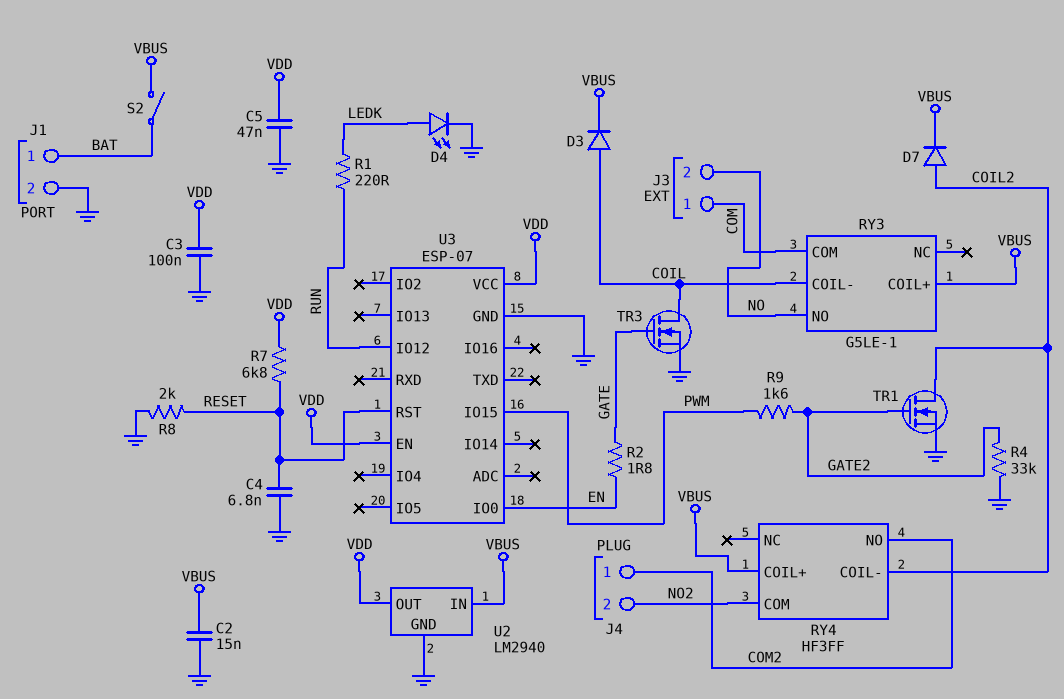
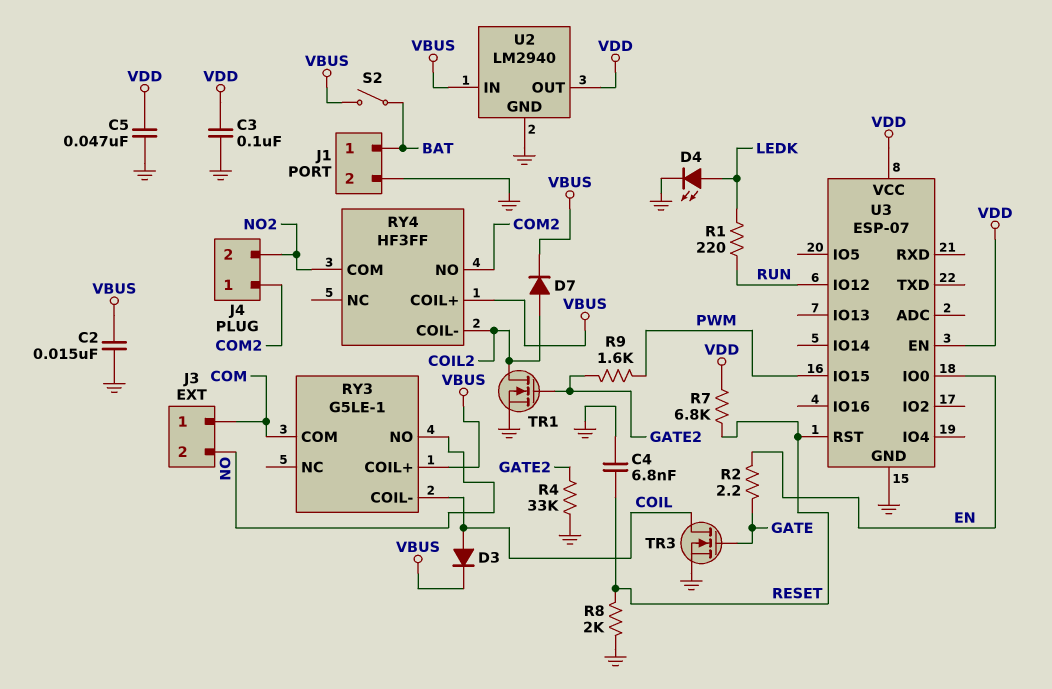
R2: 1.8 (EN, GATE) -> 2.2 (EN, GATE)

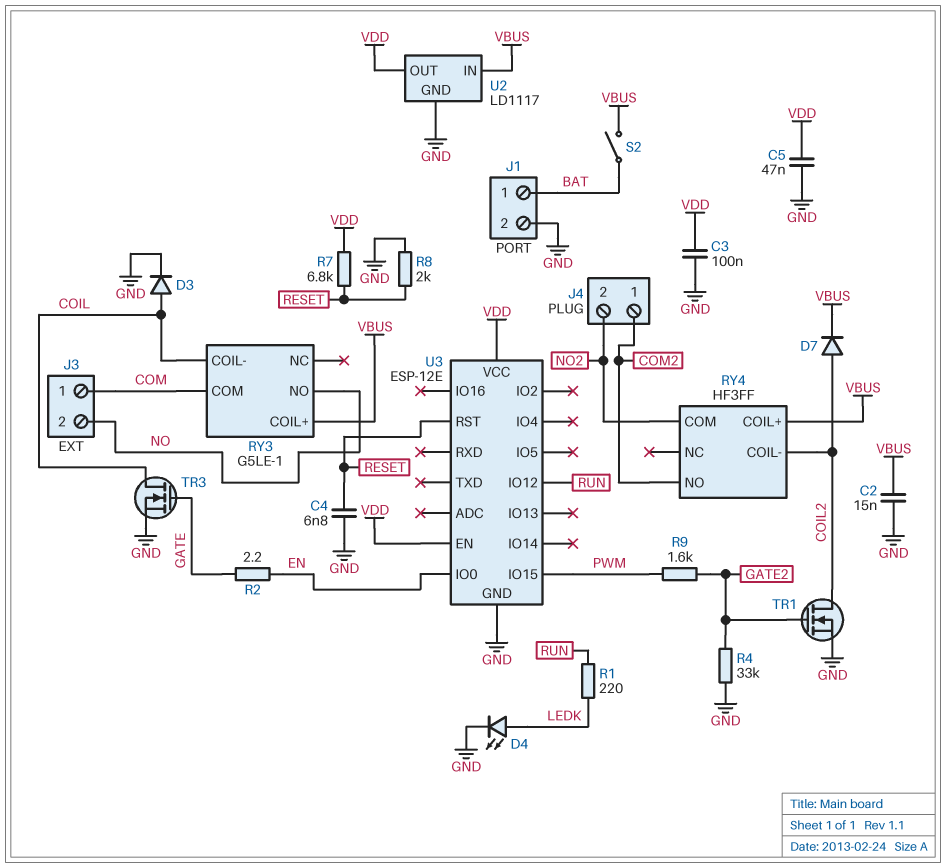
D3: diode (A COIL, K VBUS) -> diode (A COIL, K GND)
U2: LM2940 -> LD1117
U3: ESP-07 -> ESP-12E

